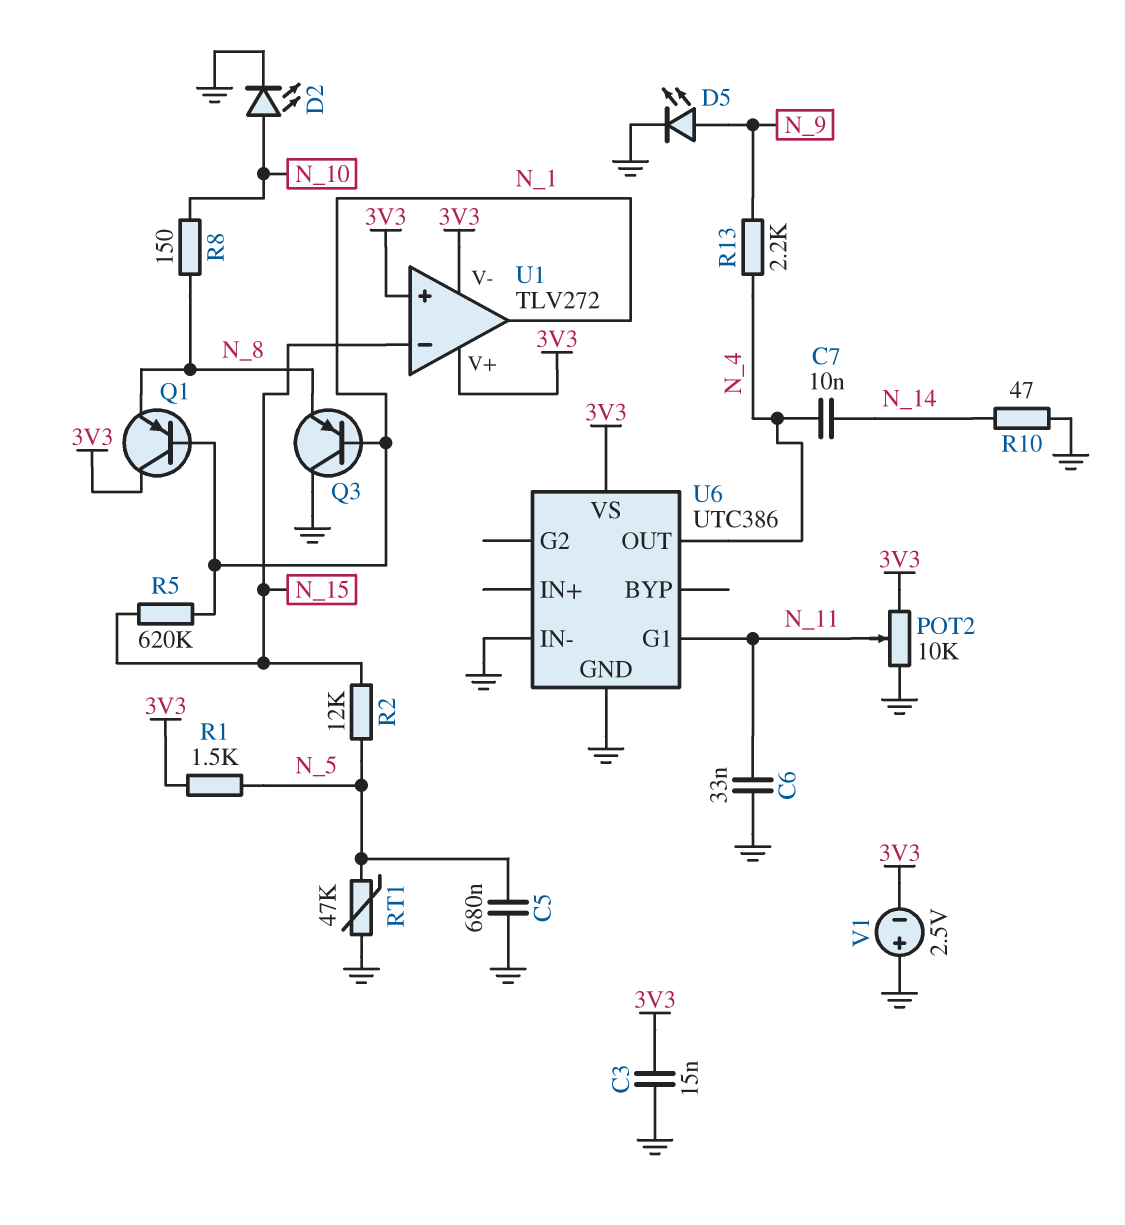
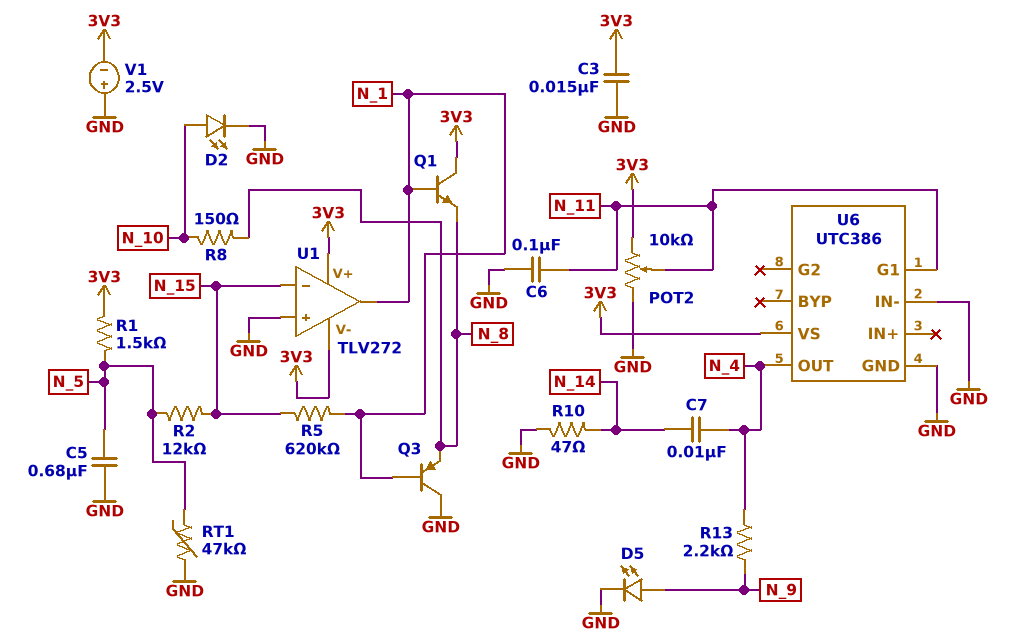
C6: 33nF (GND, N_11) -> 100nF (GND, N_11)
Q1: PNP (B N_1, C 3V3, E N_8) -> NPN (B N_1, C 3V3, E N_8)
U1 pin in+: 3V3 -> GND

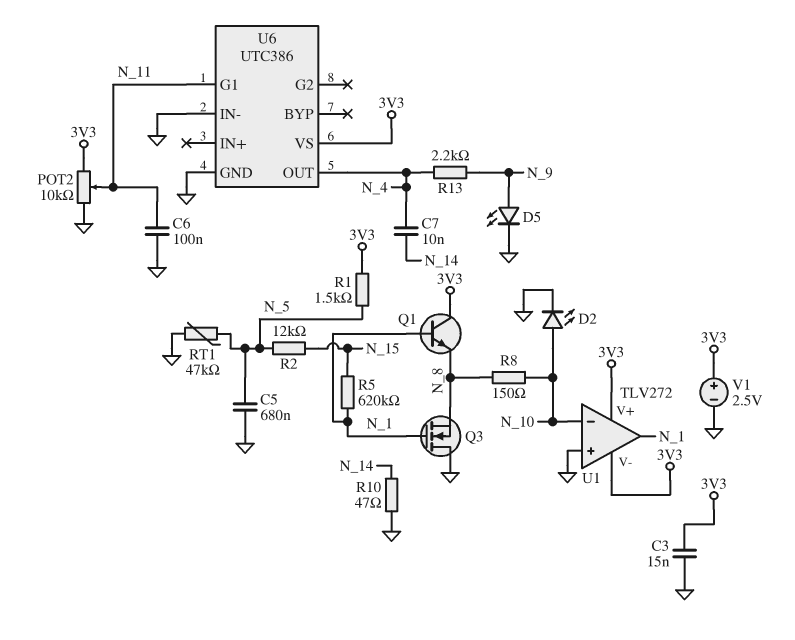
Q3: PNP (B N_1, C GND, E N_8) -> NMOS (G N_1, D GND, S N_8)
U1 pin in-: N_15 -> N_10
V1: 2.5V (plus GND, minus 3V3) -> 2.5V (plus 3V3, minus GND)

